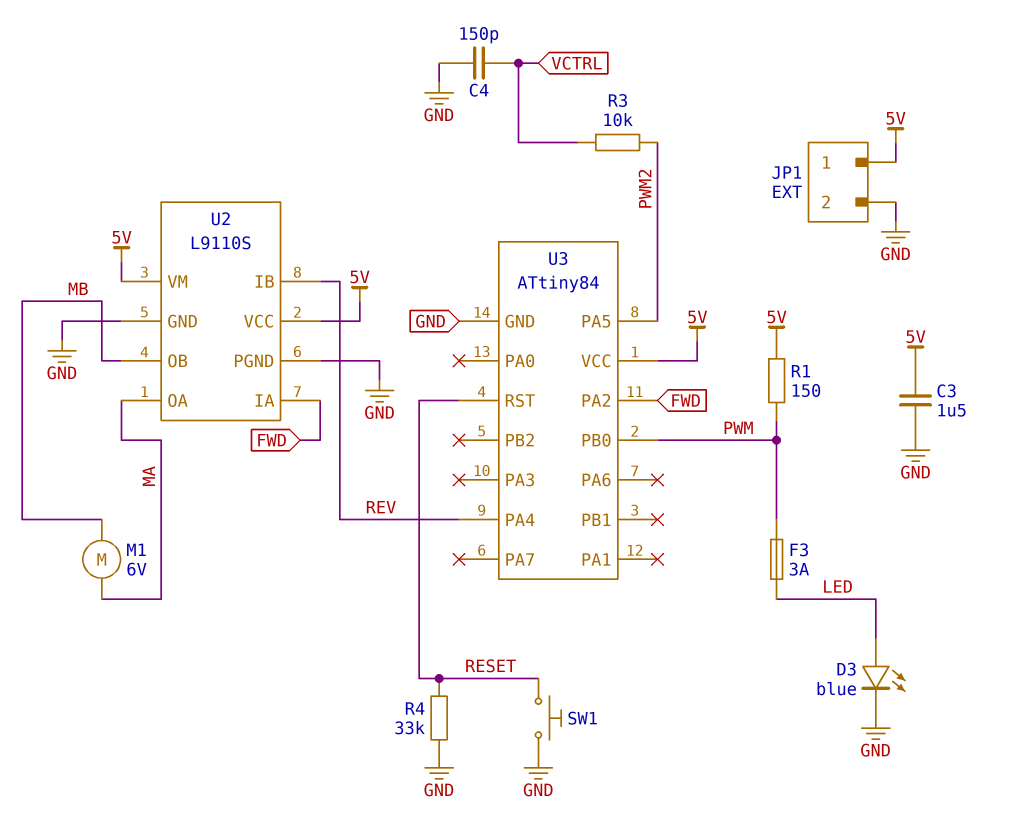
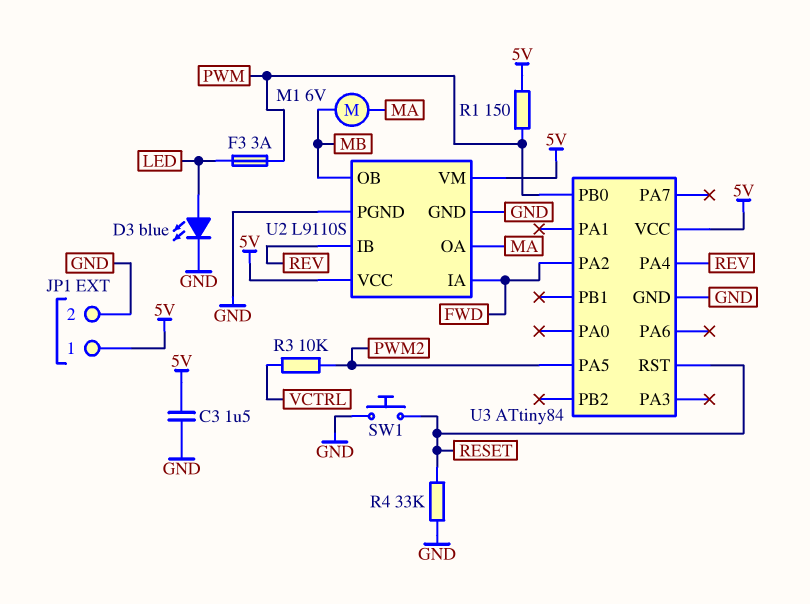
C4: 150pF (GND, VCTRL) -> none

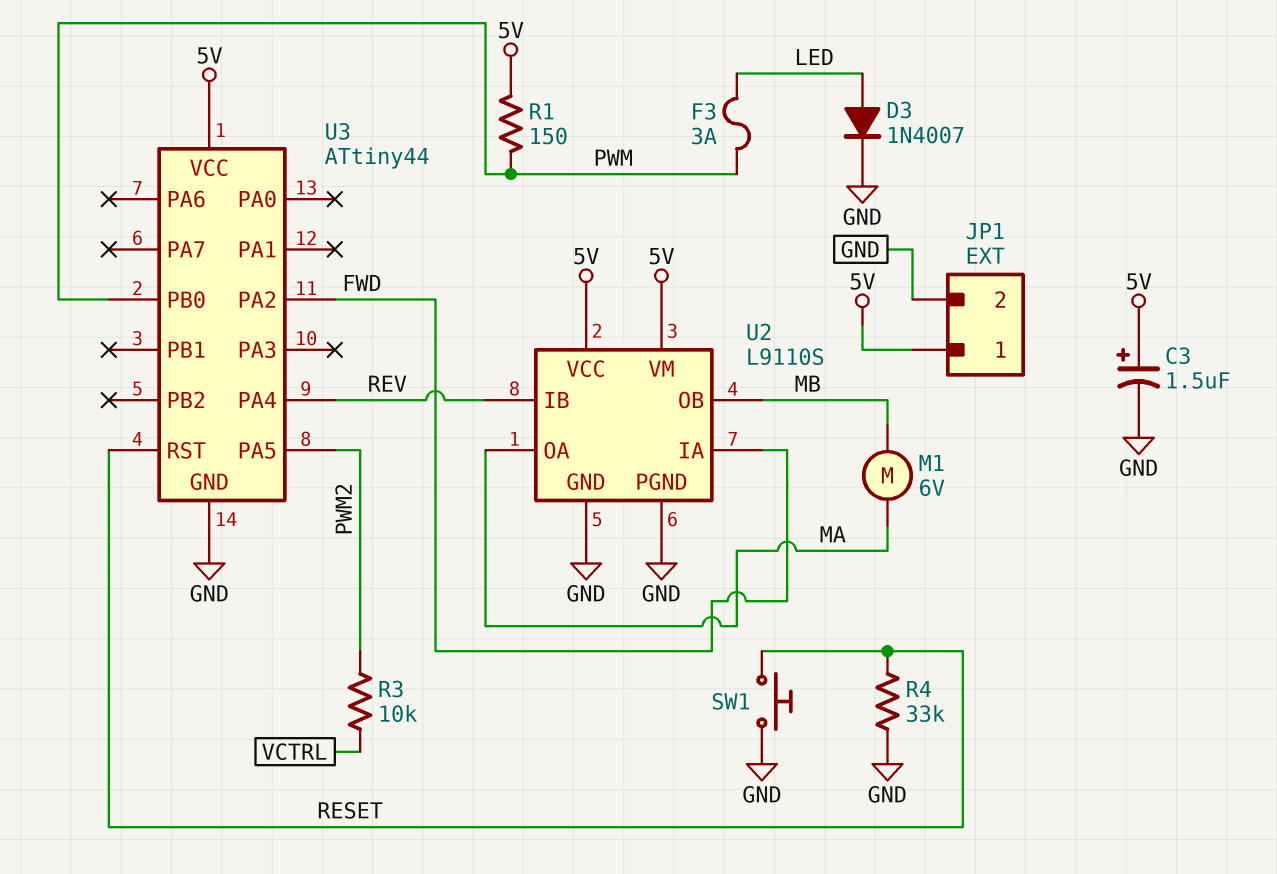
C3: 1.5uF (5V, GND) -> 1.5uF (plus 5V, minus GND)
D3: LED blue (A LED, K GND) -> diode 1N4007 (A LED, K GND)
U3: ATtiny84 -> ATtiny44

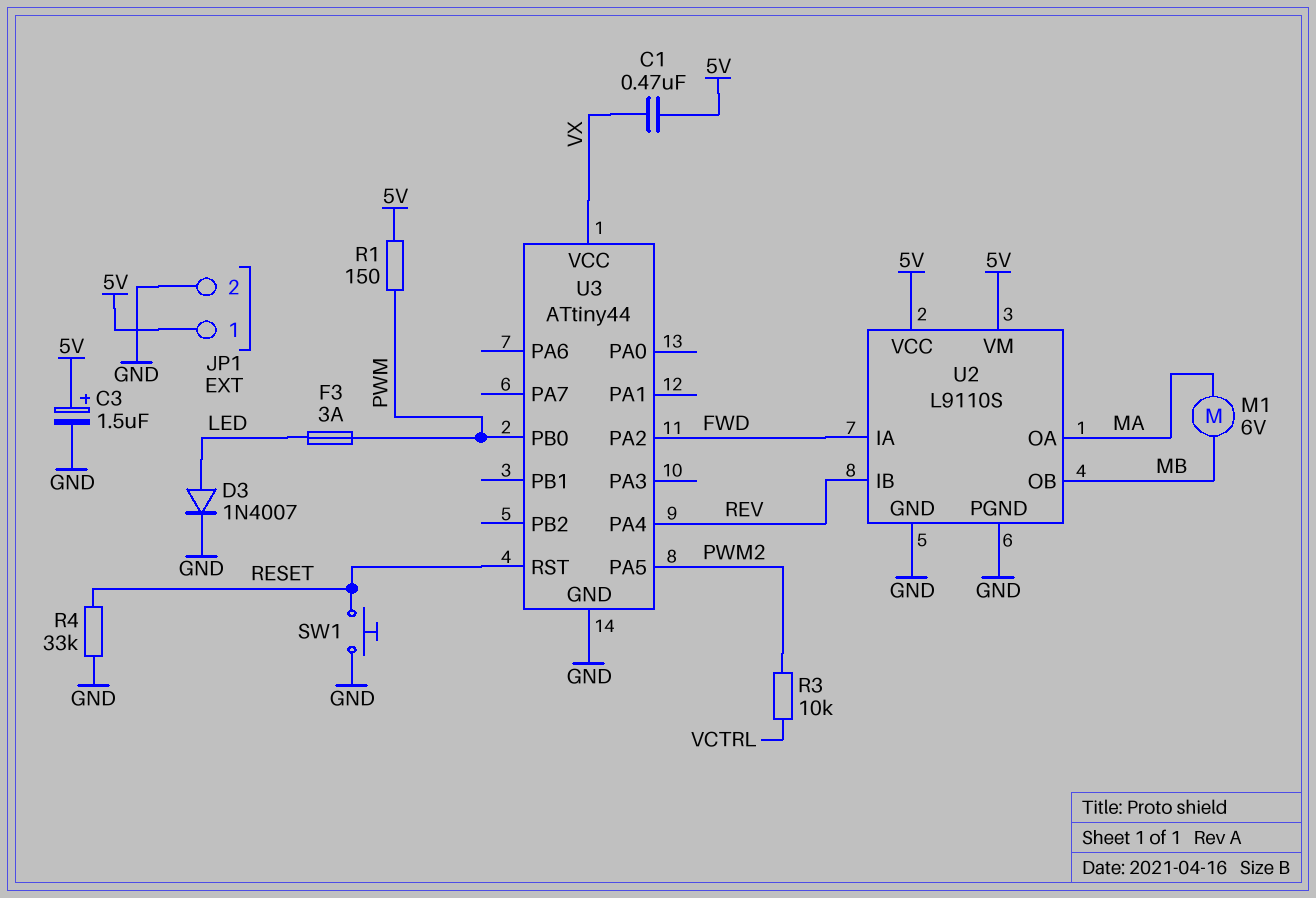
C1: none -> 470nF (5V, VX)
U3 pin VCC: 5V -> VX

